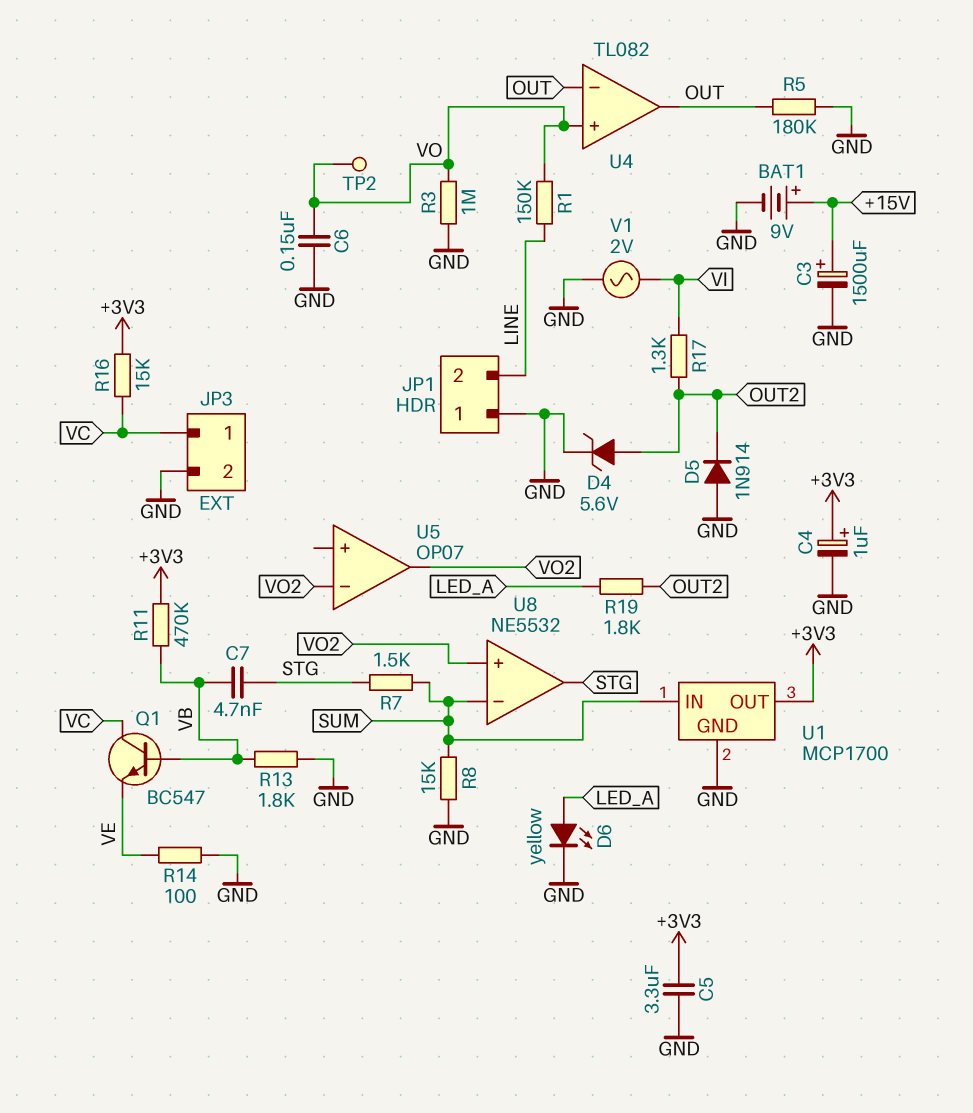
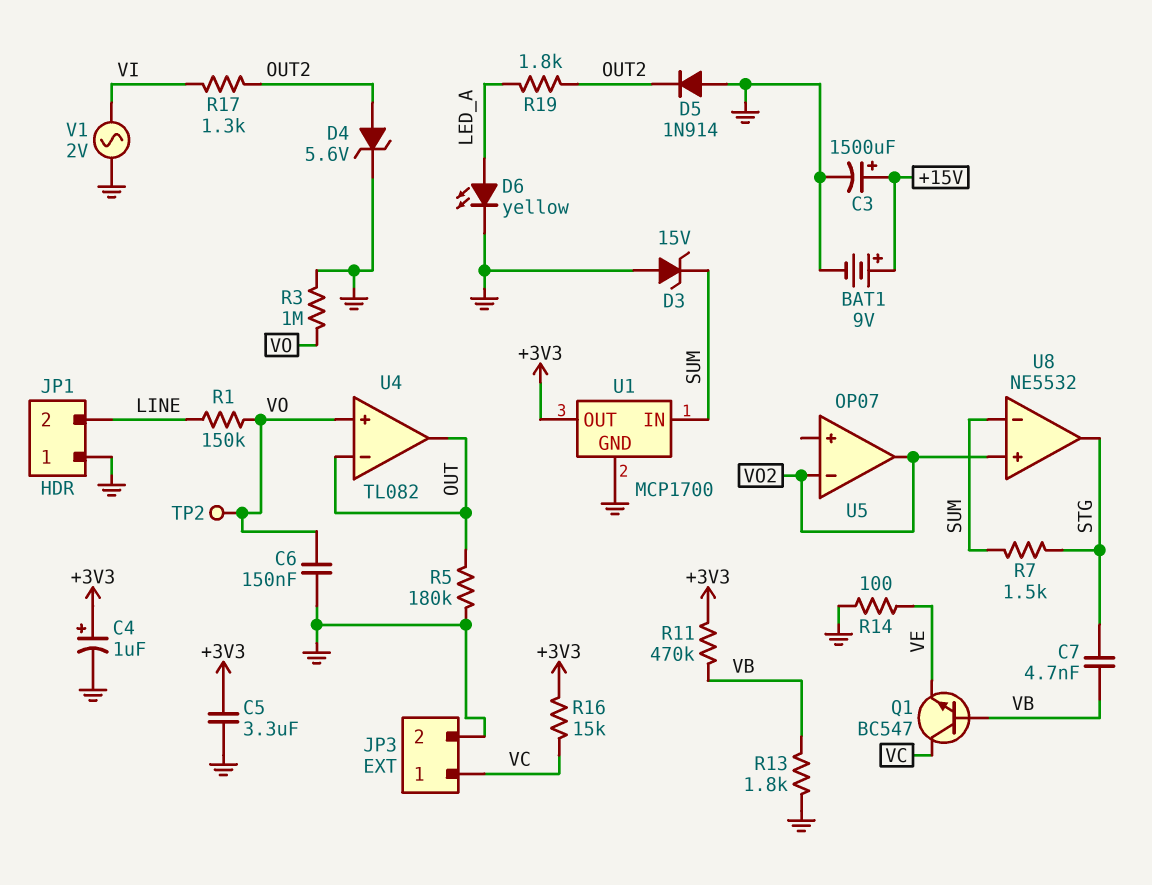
D3: none -> zener 15V (A GND, K SUM)
R8: 15k (GND, SUM) -> none

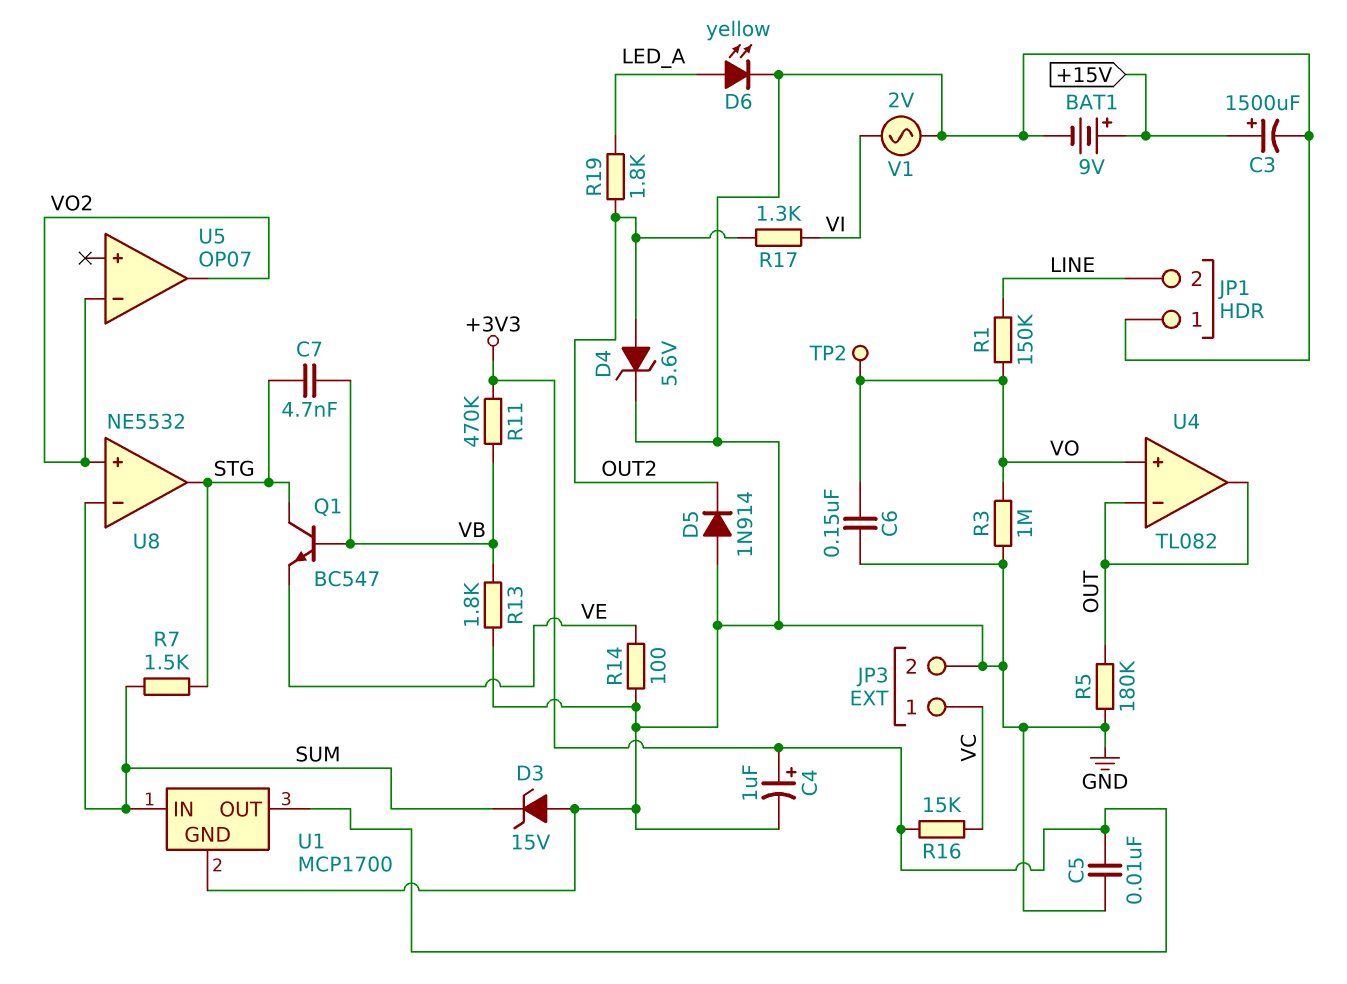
C5: 3.3uF (+3V3, GND) -> 10nF (+3V3, GND)
Q1: NPN BC547 (B VB, C VC, E VE) -> NPN BC547 (B VB, C STG, E VE)

